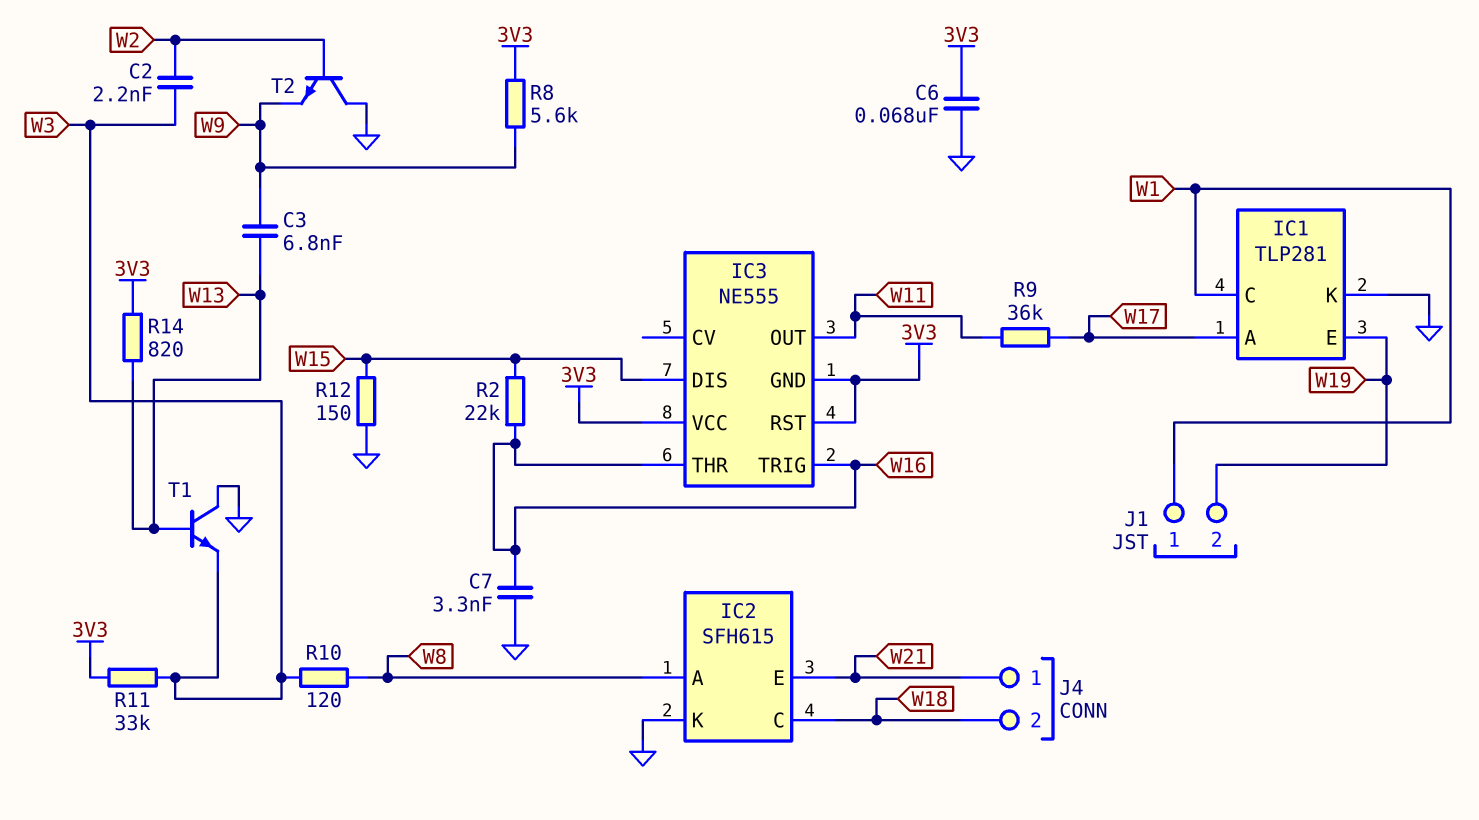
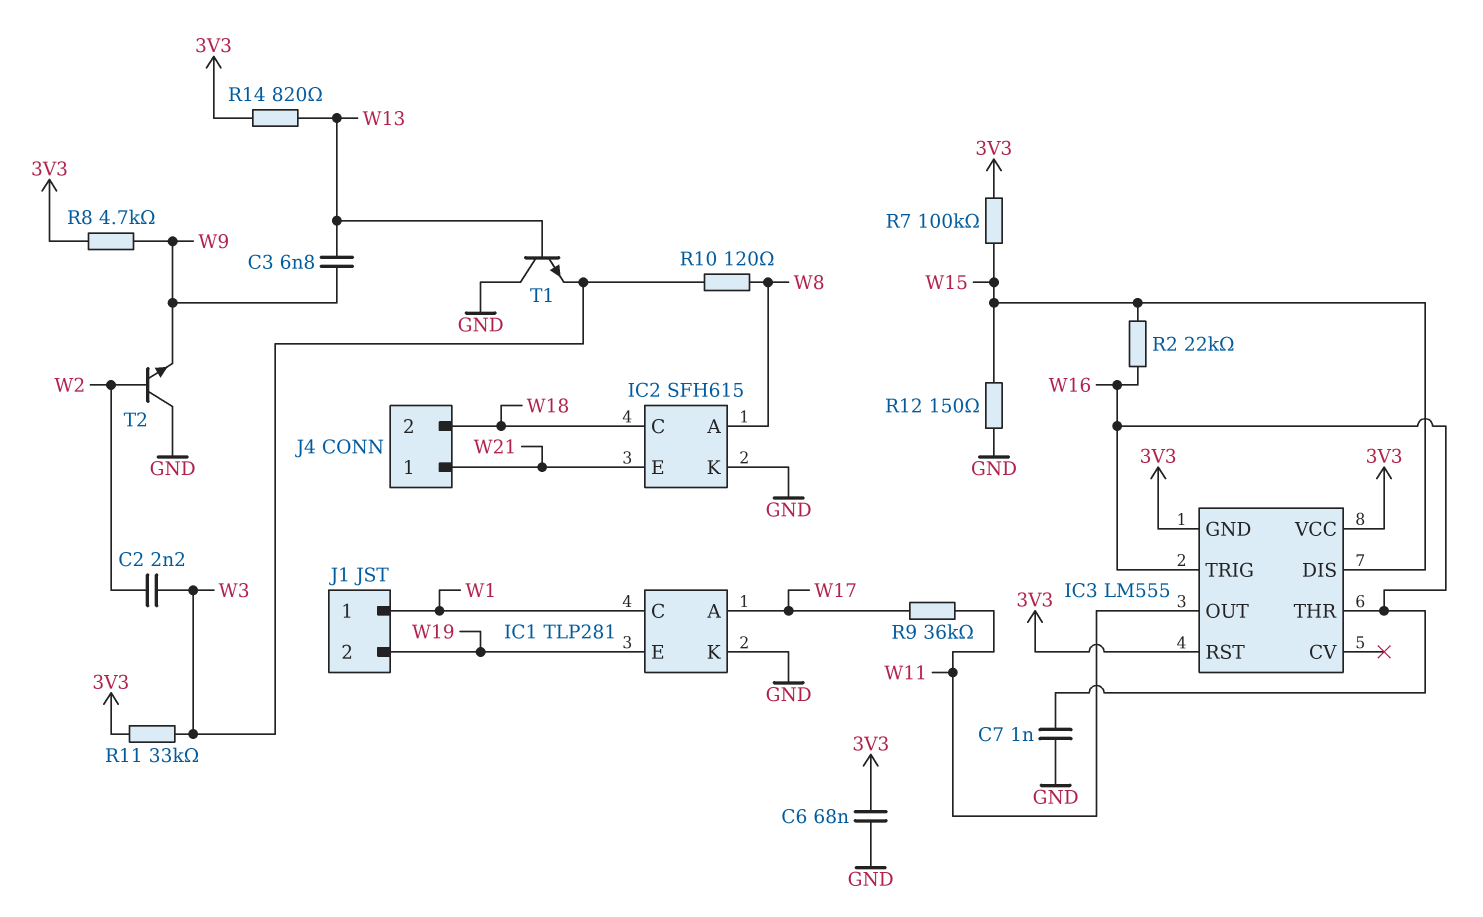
C7: 3.3nF (GND, W16) -> 1nF (GND, W16)
IC3: NE555 -> LM555
R7: none -> 100k (3V3, W15)
R8: 5.6k (3V3, W9) -> 4.7k (3V3, W9)

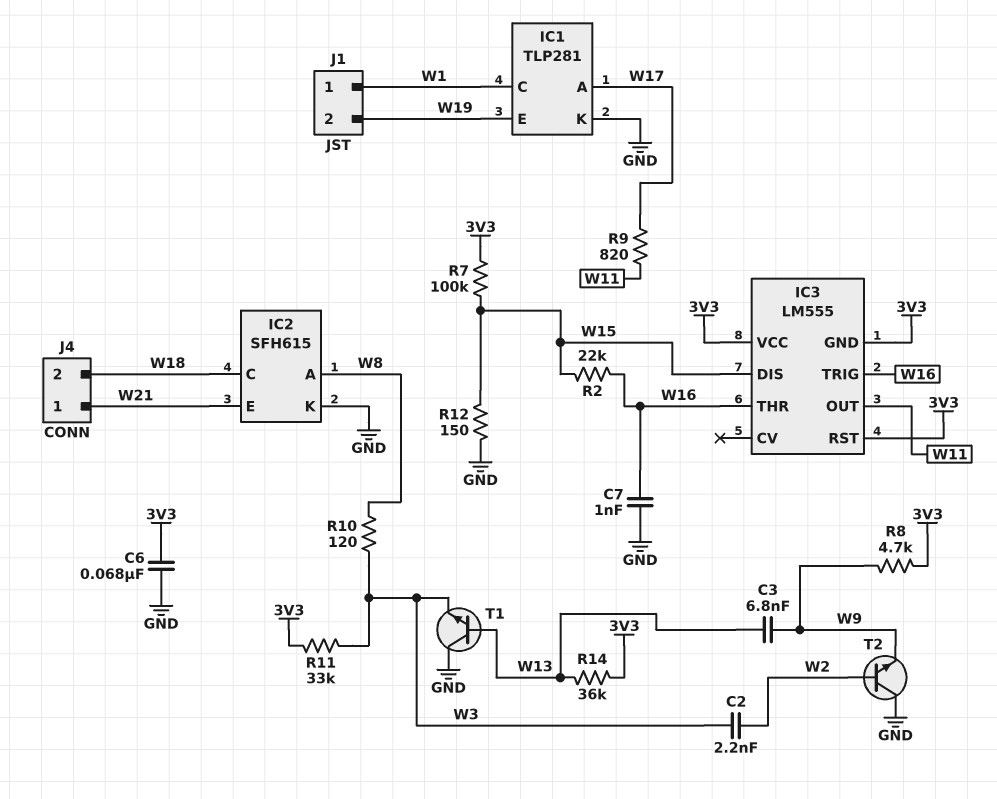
R9: 36k (W11, W17) -> 820 (W11, W17)
R14: 820 (3V3, W13) -> 36k (3V3, W13)

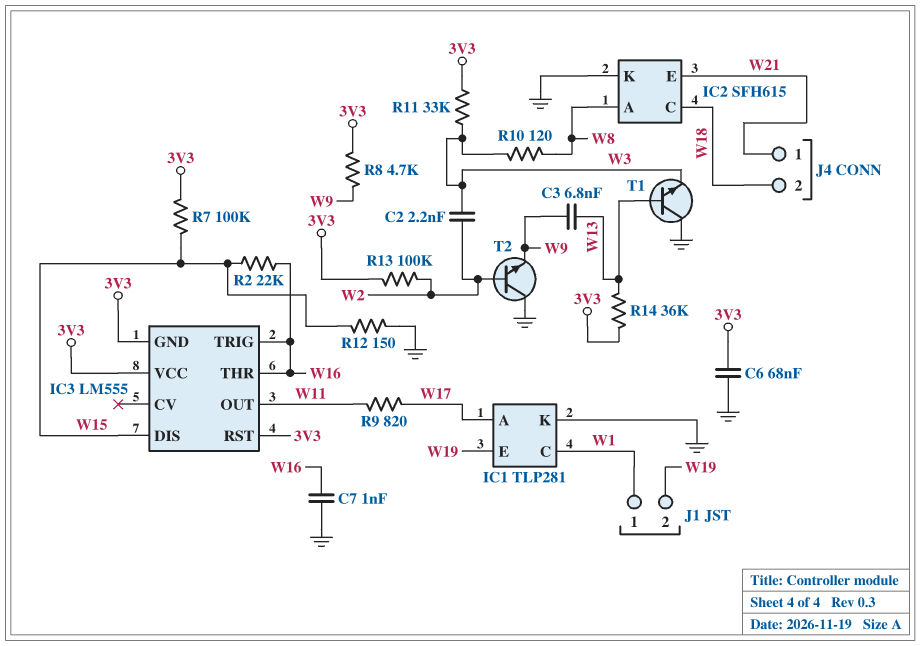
R13: none -> 100k (3V3, W2)

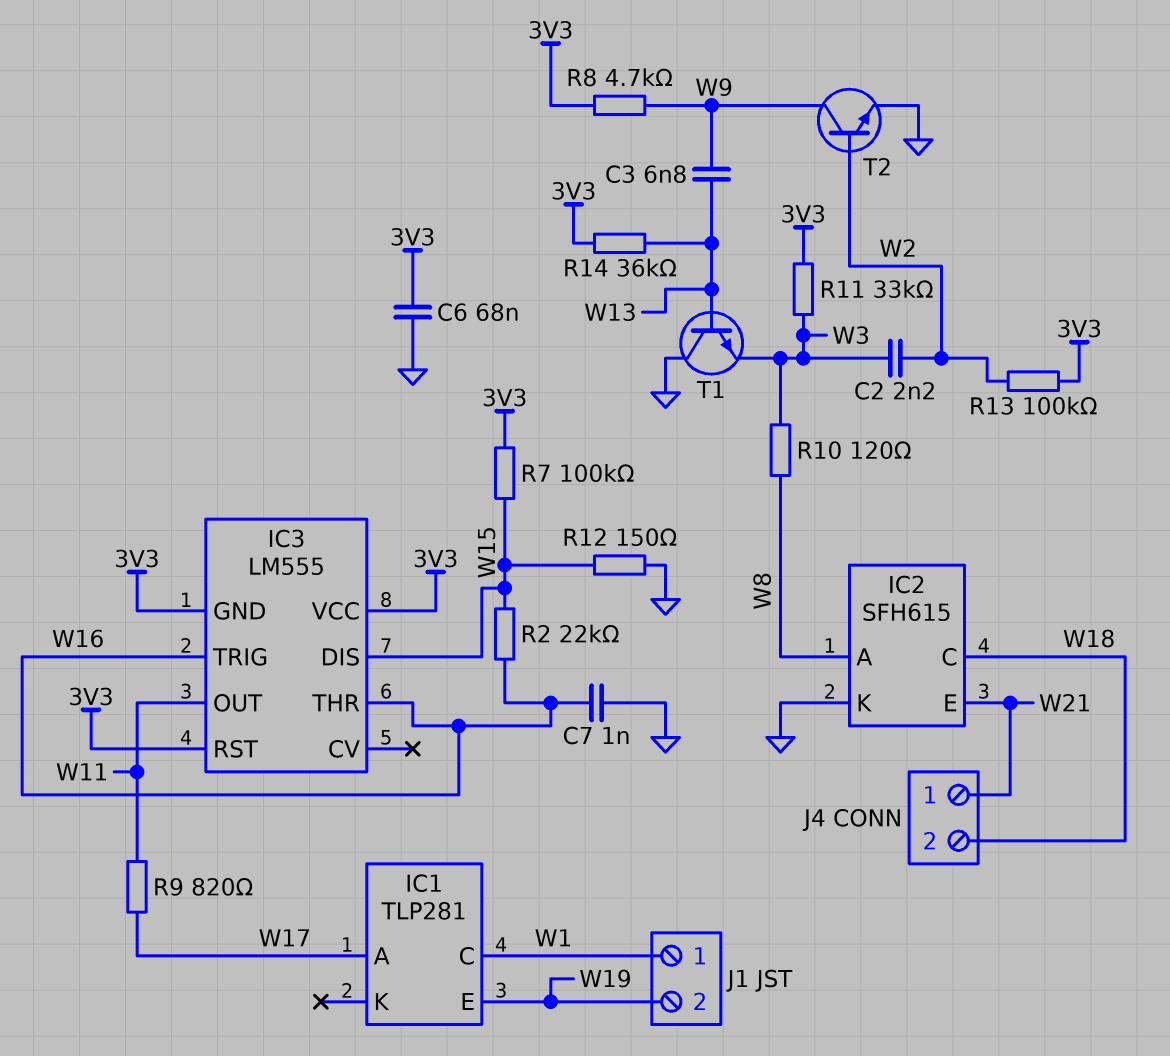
IC1 pin K: GND -> none
T2: NPN (B W2, C GND, E W9) -> NPN (B W2, C W9, E GND)

